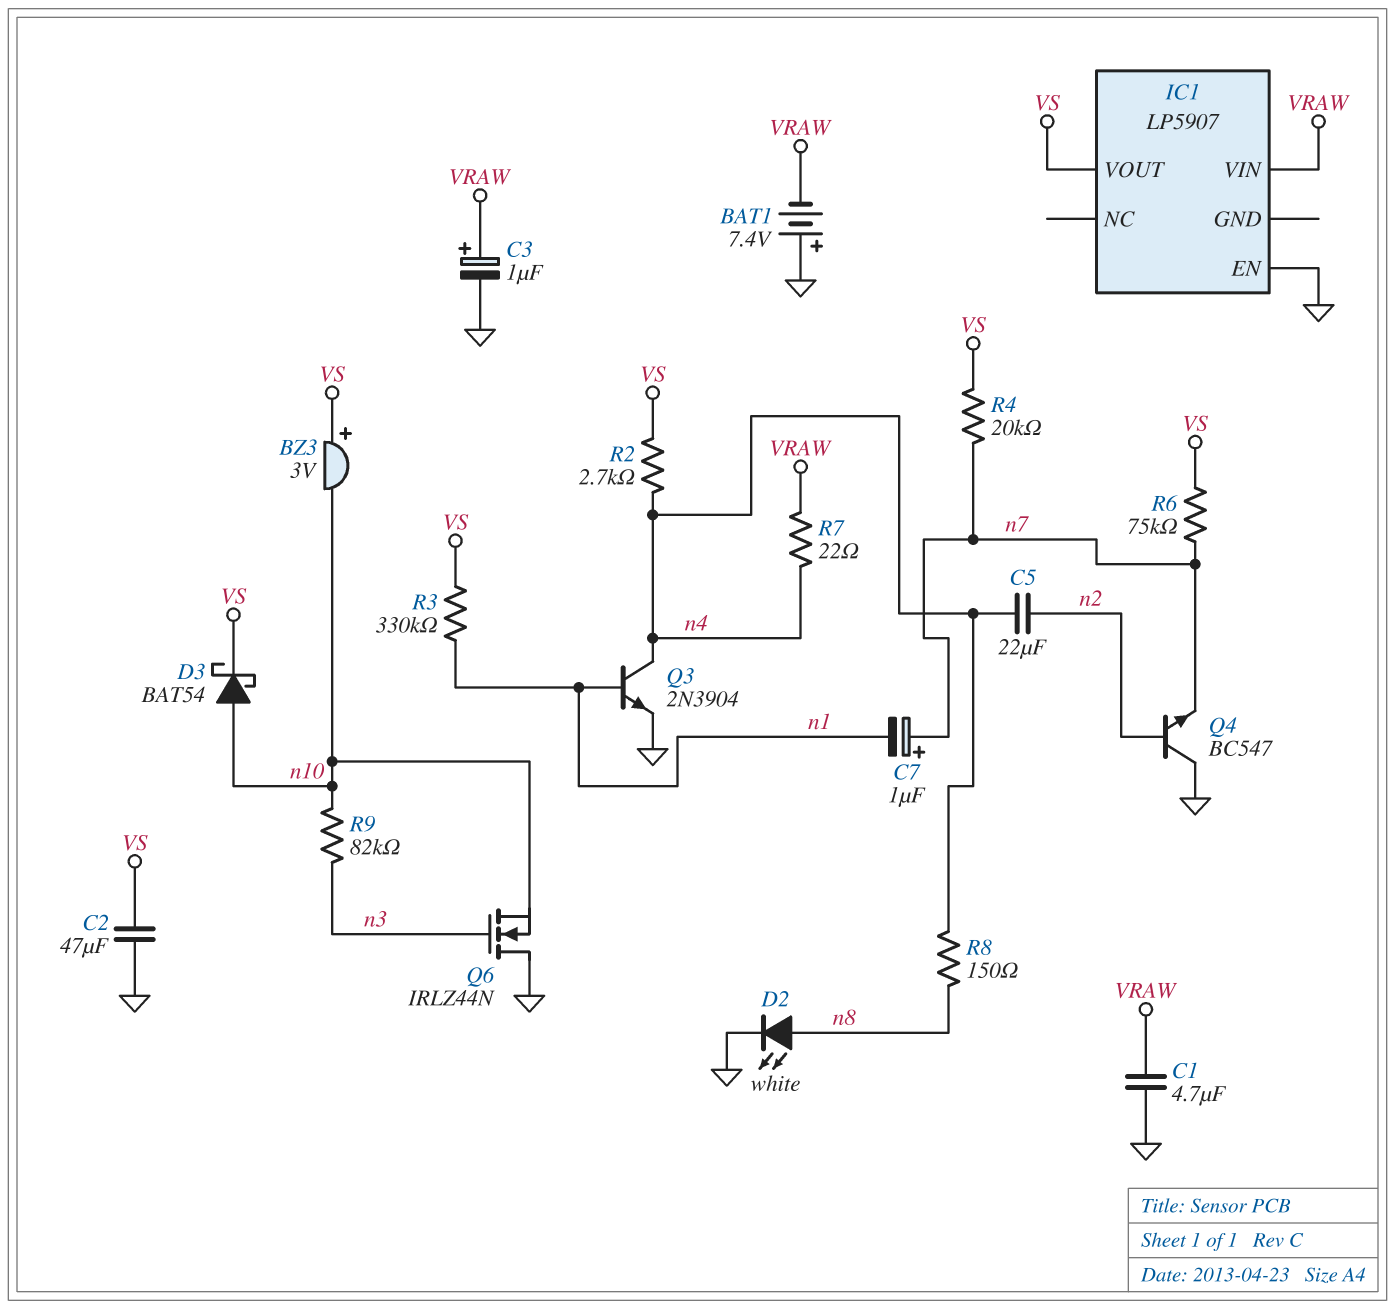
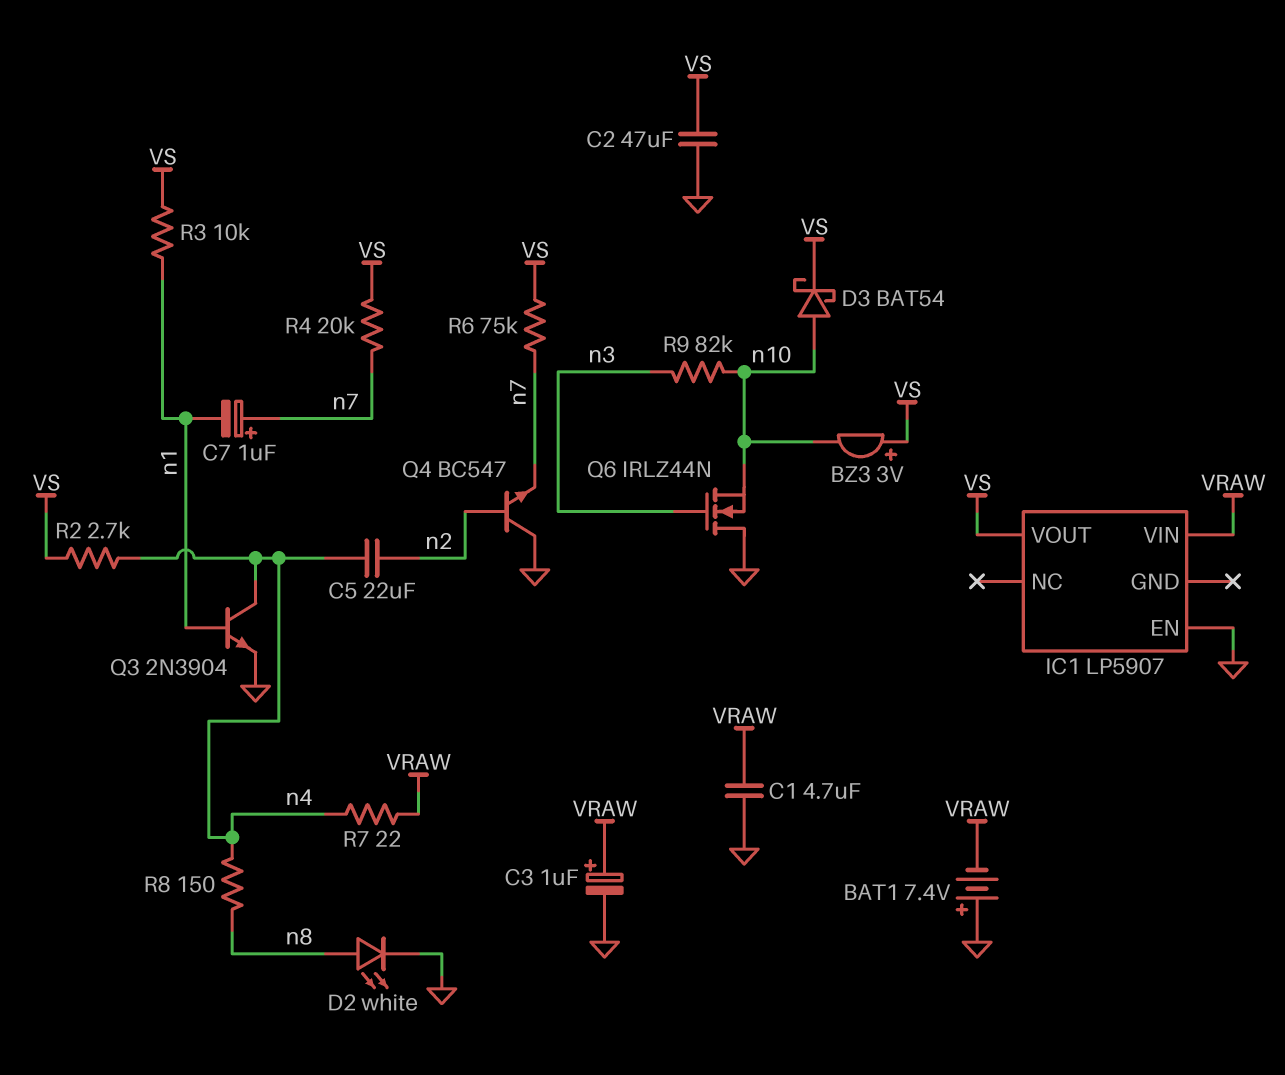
R3: 330k (VS, n1) -> 10k (VS, n1)

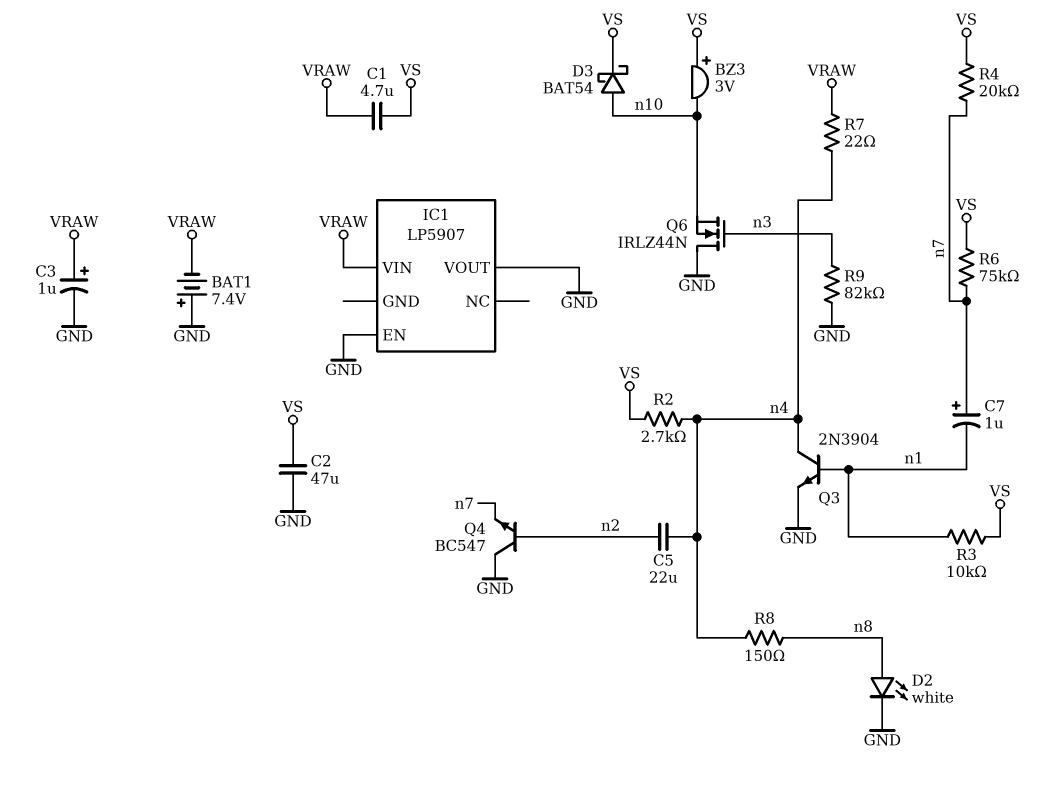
C1: 4.7uF (GND, VRAW) -> 4.7uF (VRAW, VS)
IC1 pin VOUT: VS -> GND
R9: 82k (n3, n10) -> 82k (GND, n3)

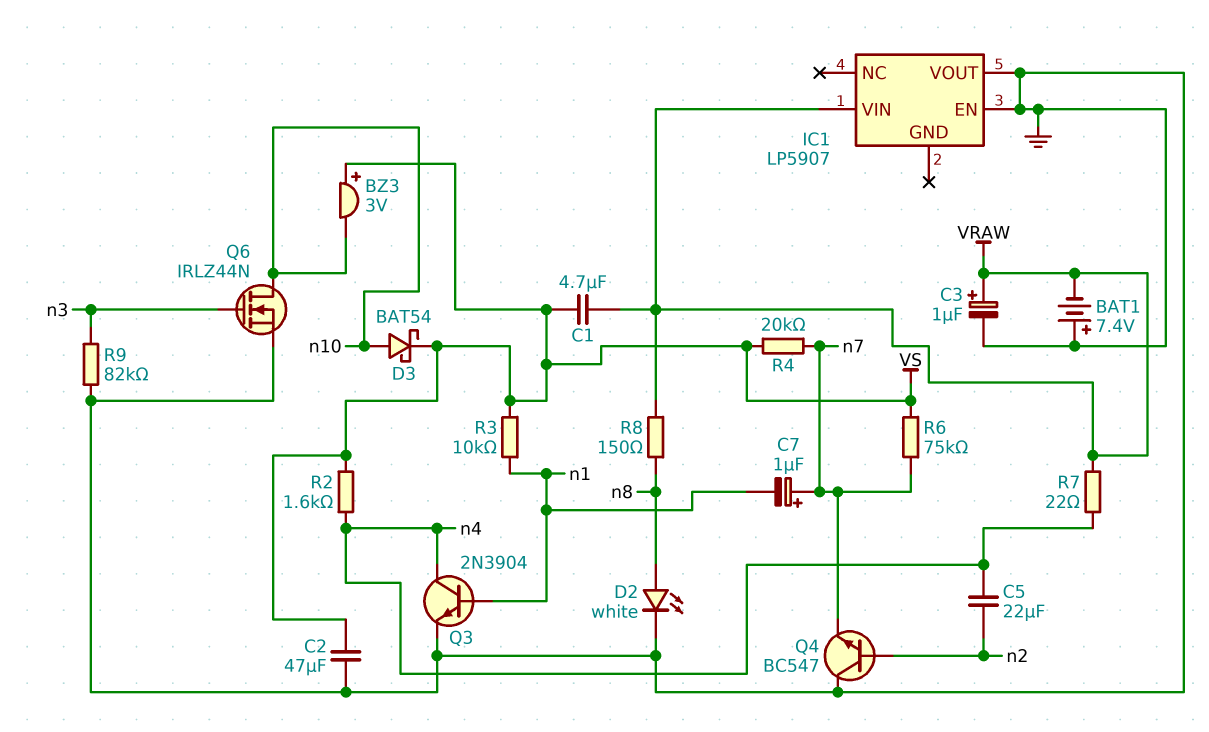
Q6: NMOS IRLZ44N (G n3, D GND, S n10) -> NMOS IRLZ44N (G n3, D n10, S GND)
R2: 2.7k (VS, n4) -> 1.6k (VS, n4)
R8: 150 (n4, n8) -> 150 (VRAW, n8)

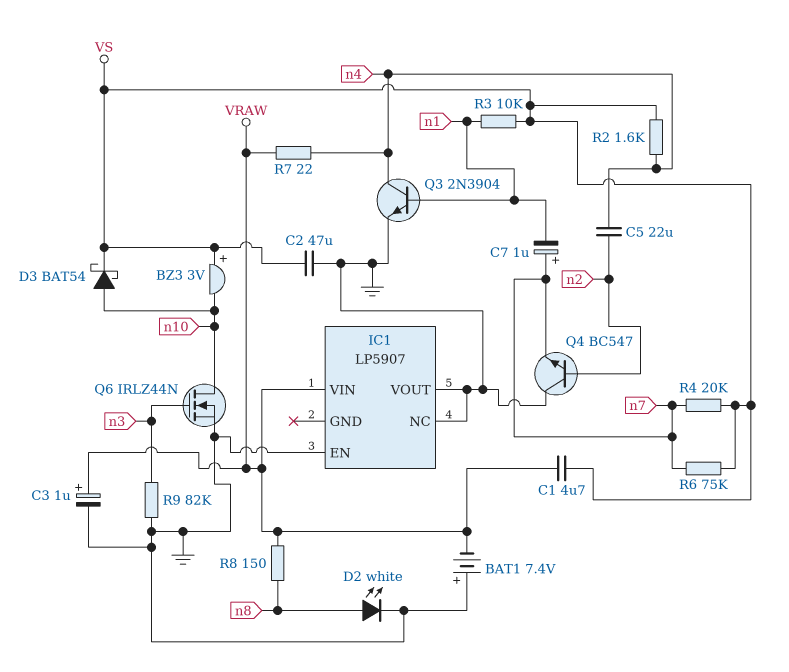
IC1 pin NC: none -> GND

